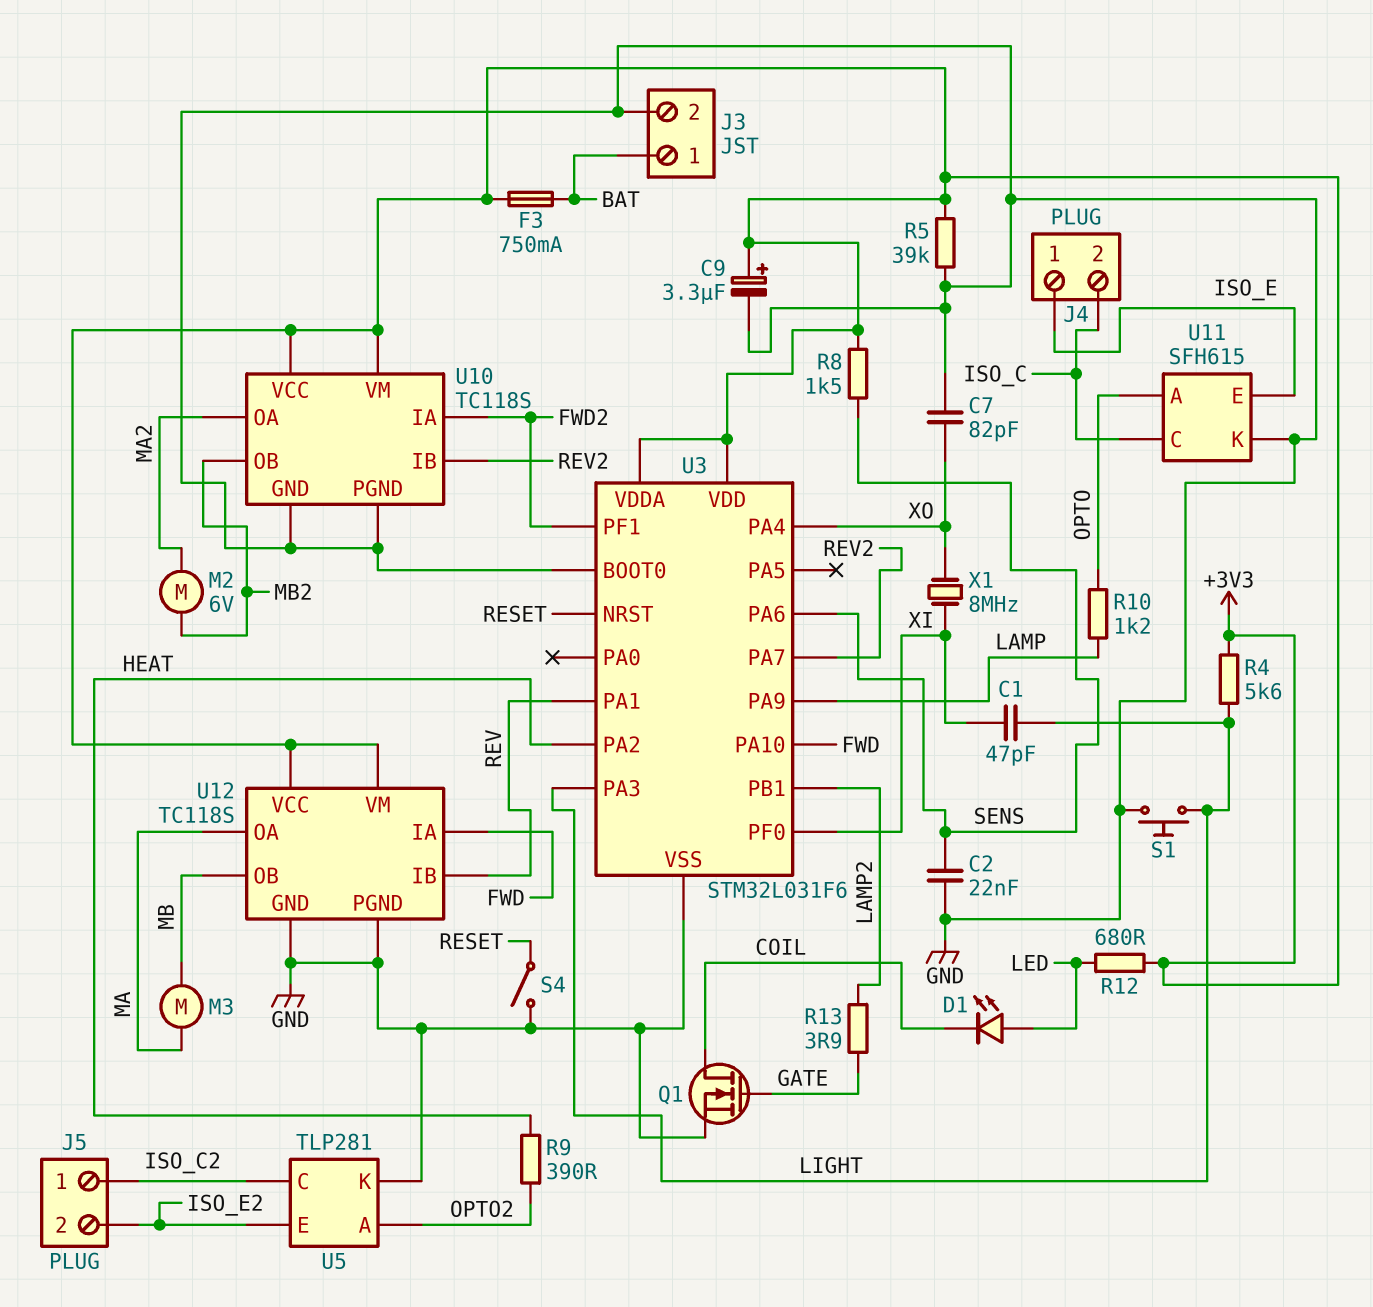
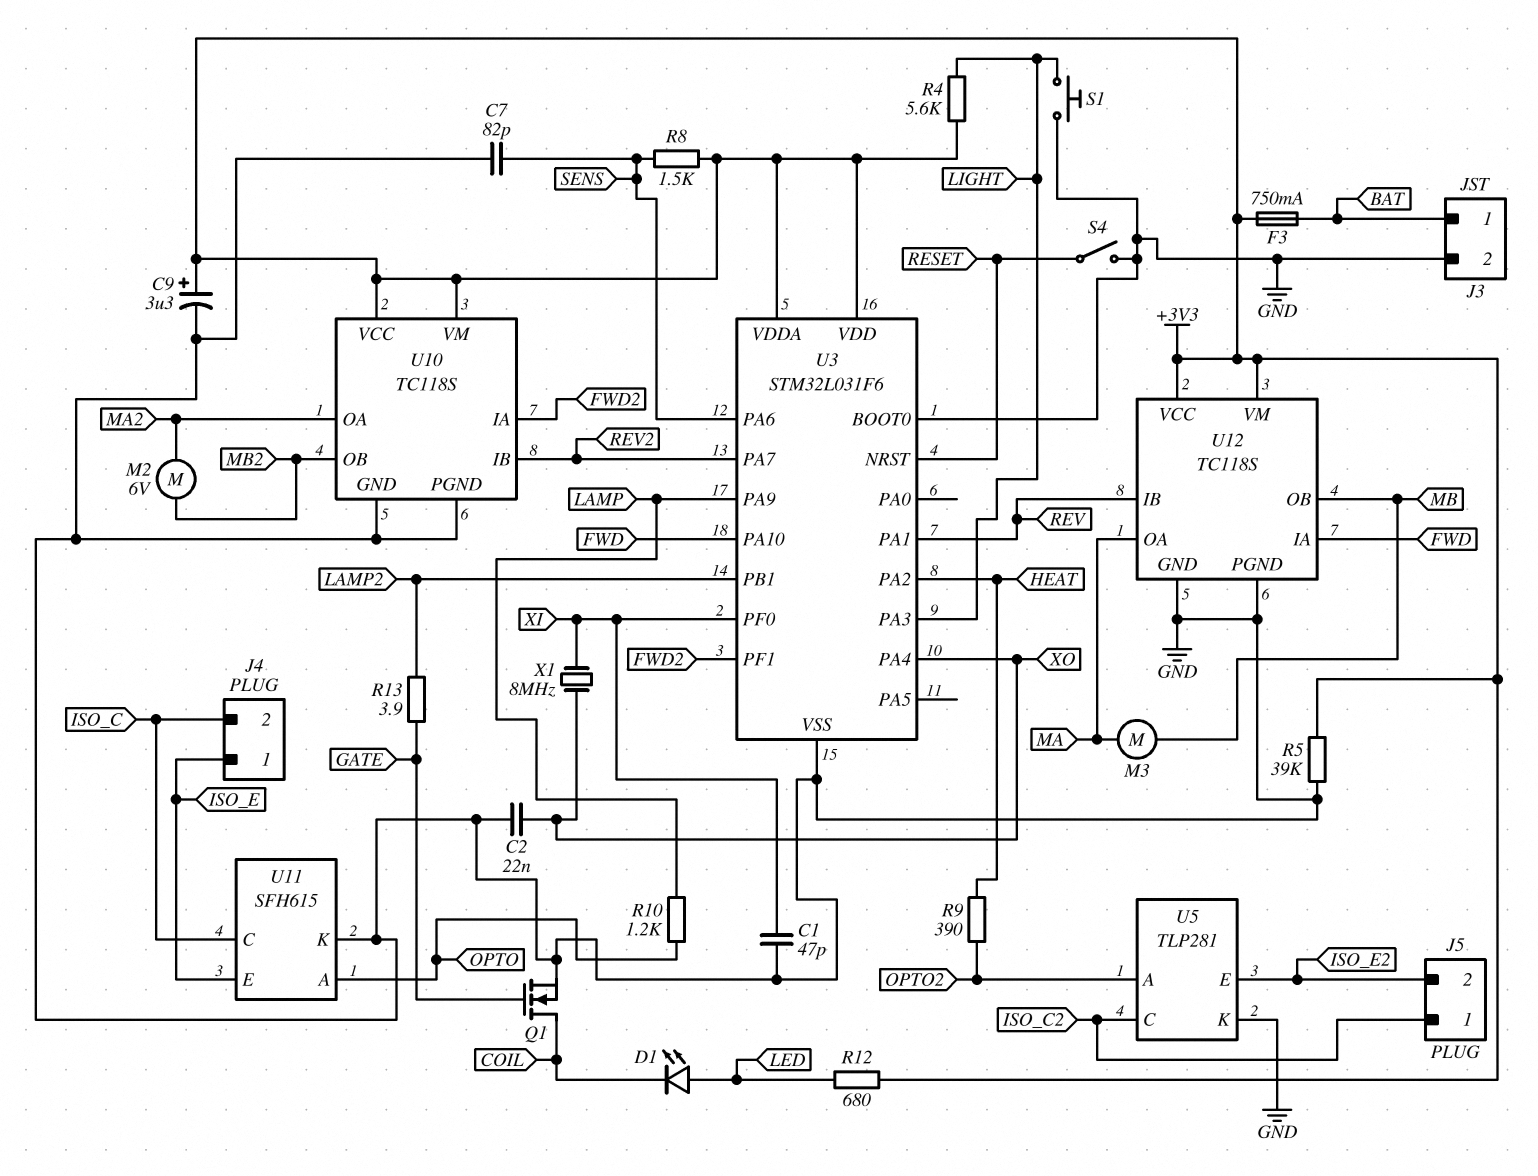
C1: 47pF (LIGHT, XI) -> 47pF (GND, XI)
C2: 22nF (GND, SENS) -> 22nF (GND, XO)
C7: 82pF (GND, XO) -> 82pF (GND, SENS)

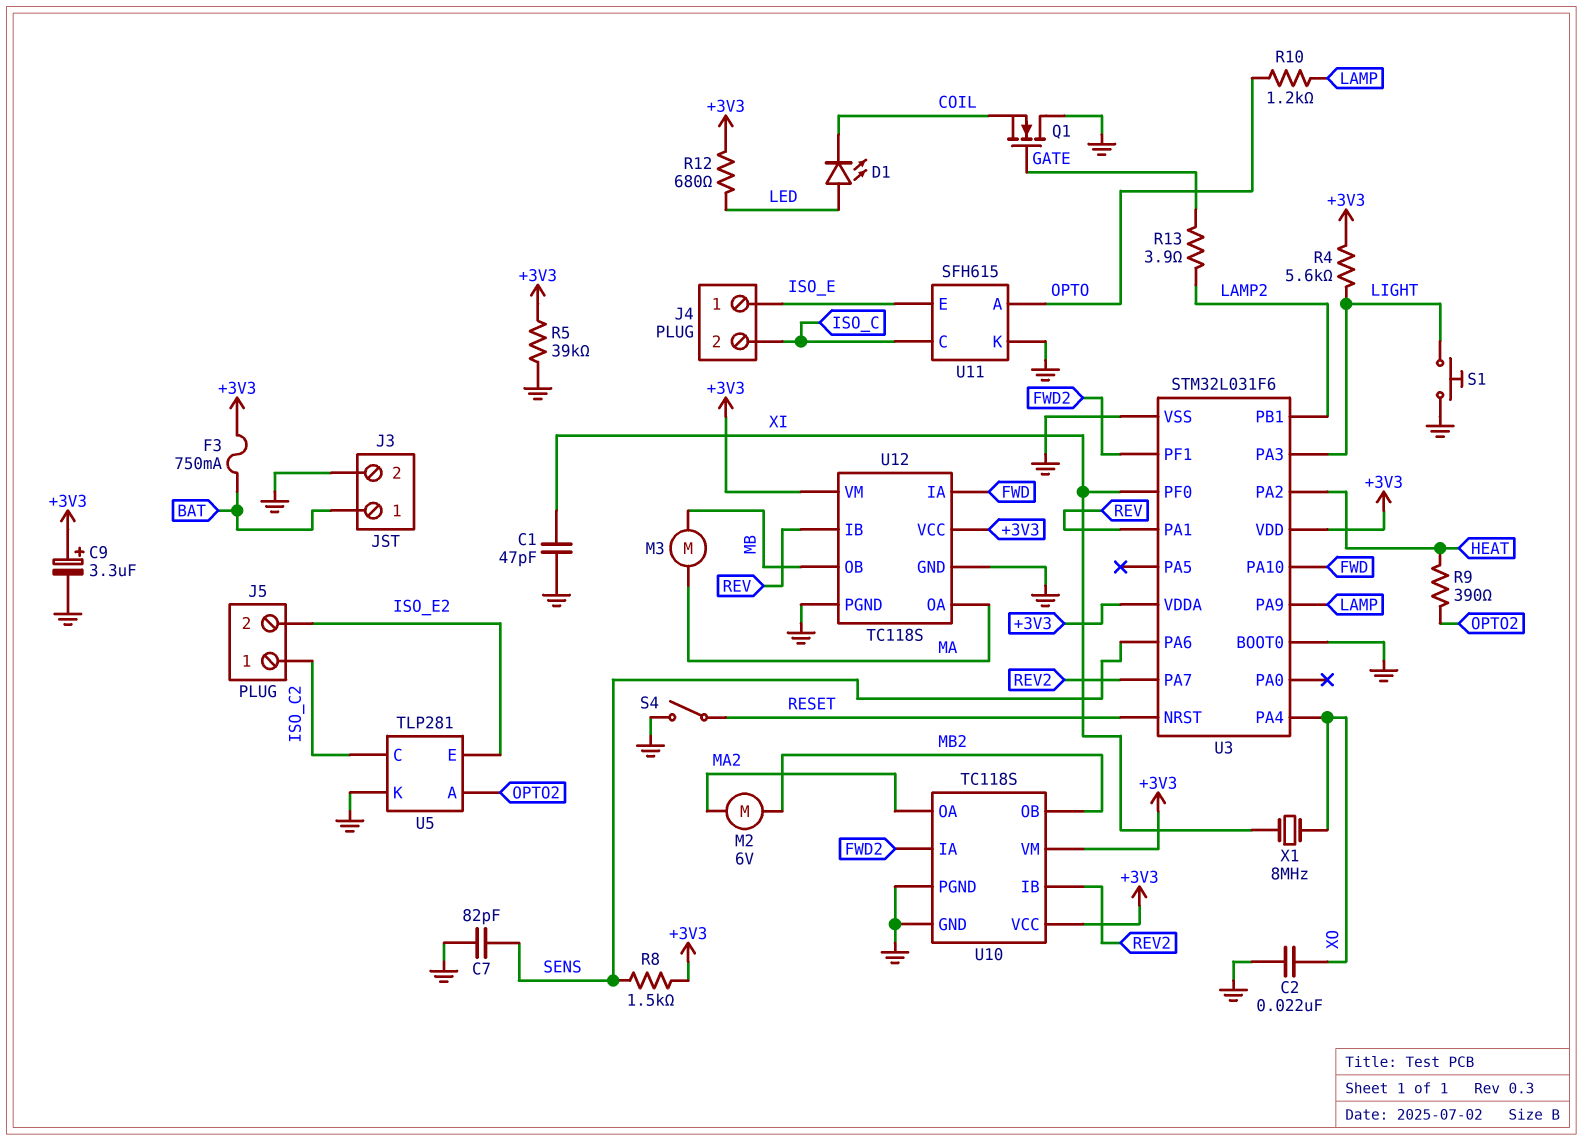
Q1: NMOS (G GATE, D COIL, S GND) -> NMOS (G GATE, D GND, S COIL)

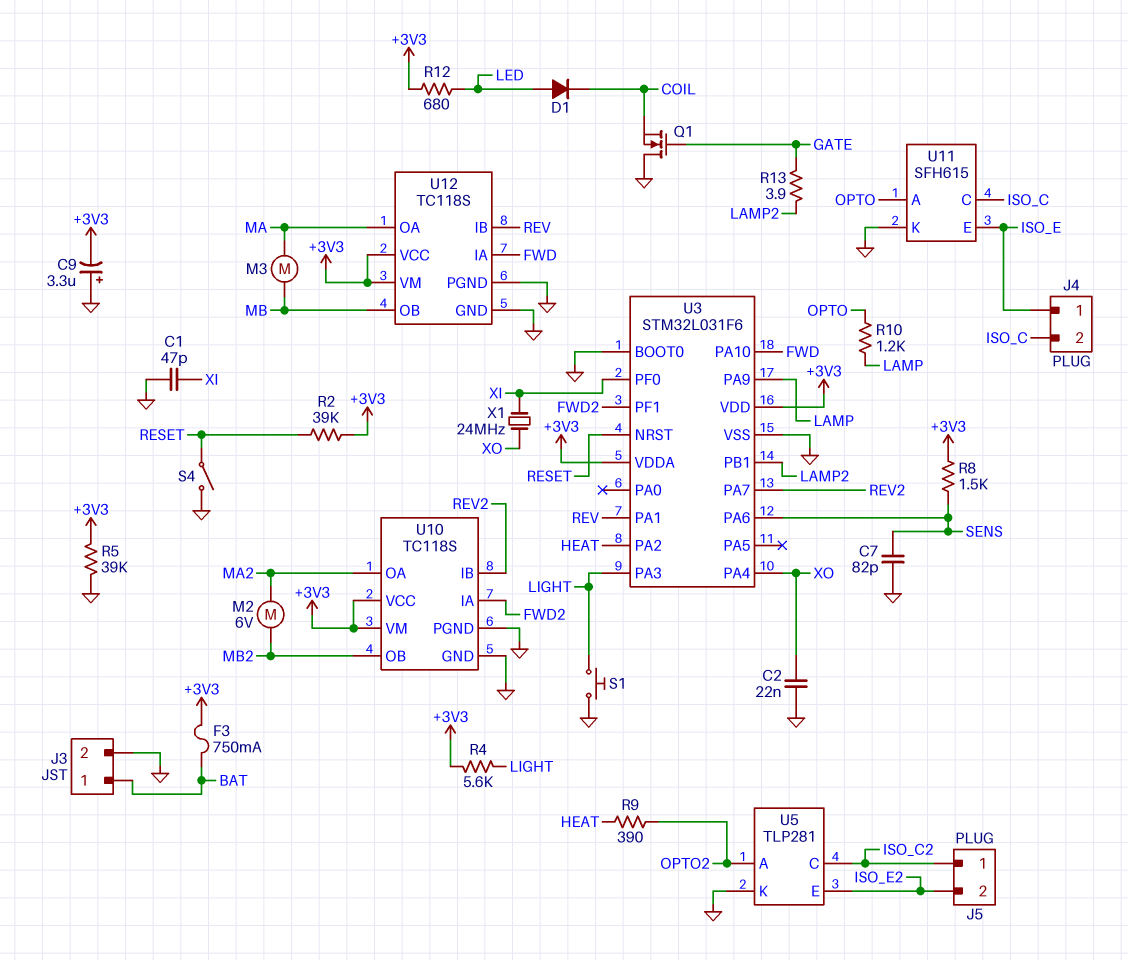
C9: 3.3uF (plus +3V3, minus GND) -> 3.3uF (plus GND, minus +3V3)
D1: LED (A LED, K COIL) -> diode (A LED, K COIL)
R2: none -> 39k (+3V3, RESET)
X1: 8MHz (XI, XO) -> 24MHz (XI, XO)

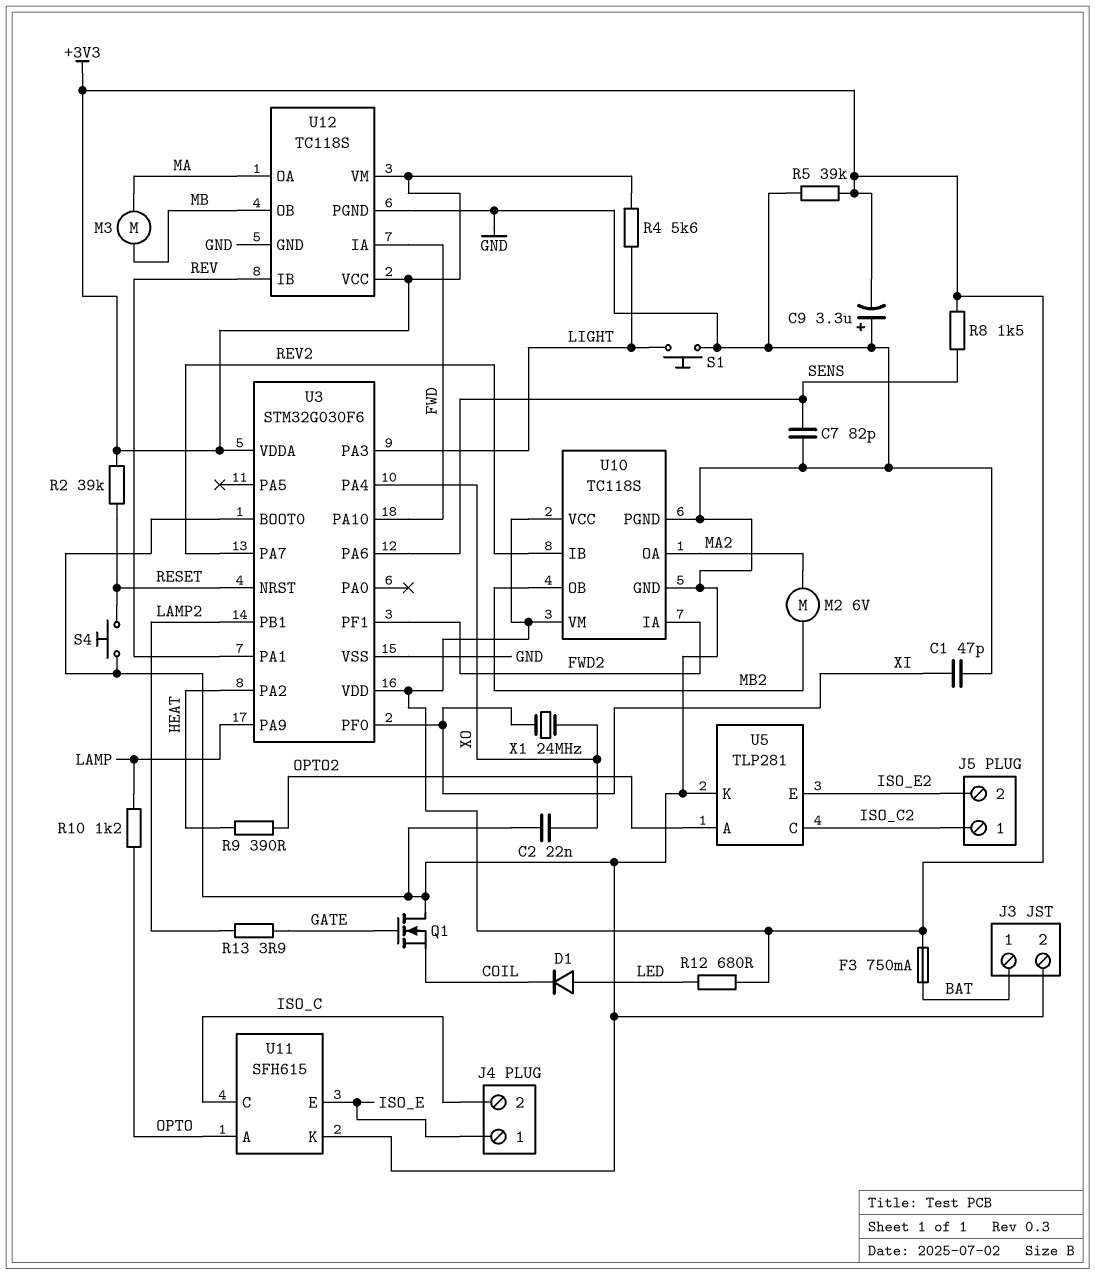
S4: switch (GND, RESET) -> button (GND, RESET)
U3: STM32L031F6 -> STM32G030F6

